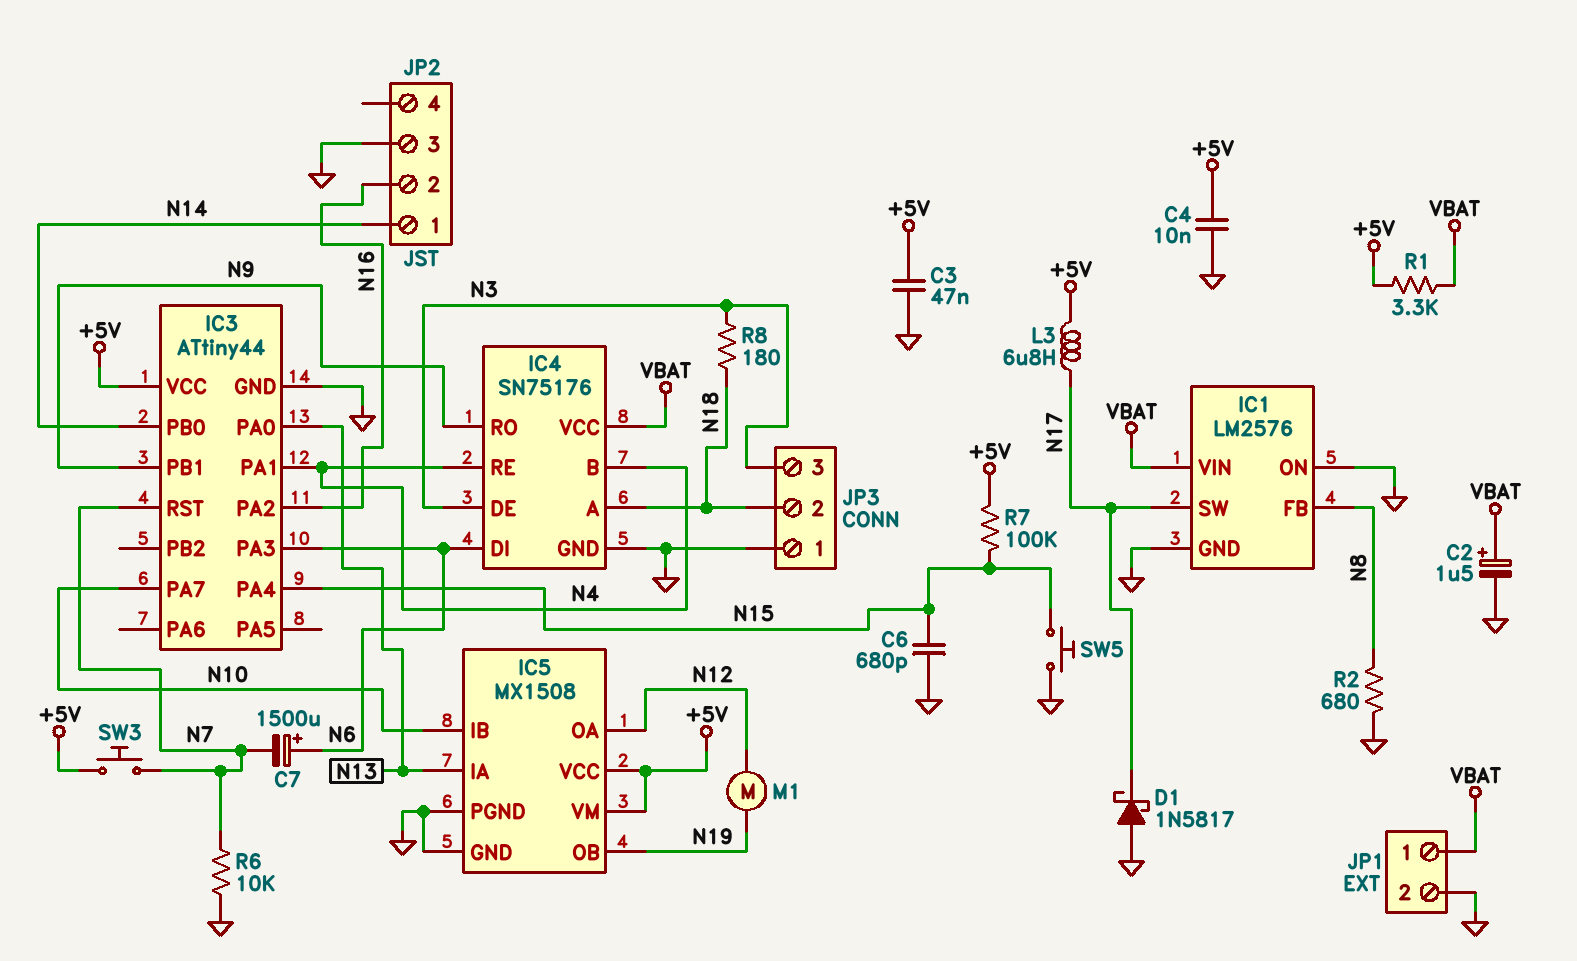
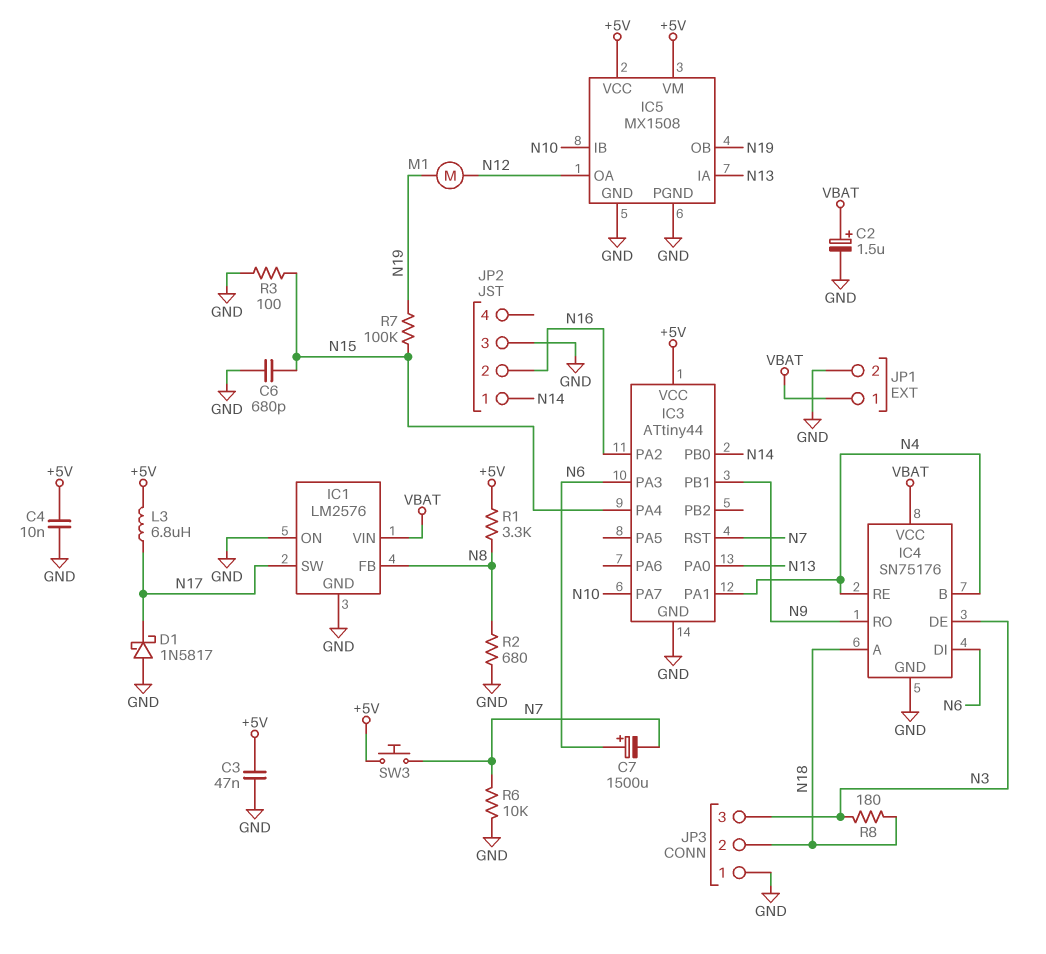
R1: 3.3k (+5V, VBAT) -> 3.3k (+5V, N8)
R3: none -> 100 (GND, N15)
R7: 100k (+5V, N15) -> 100k (N15, N19)
SW5: button (GND, N15) -> none

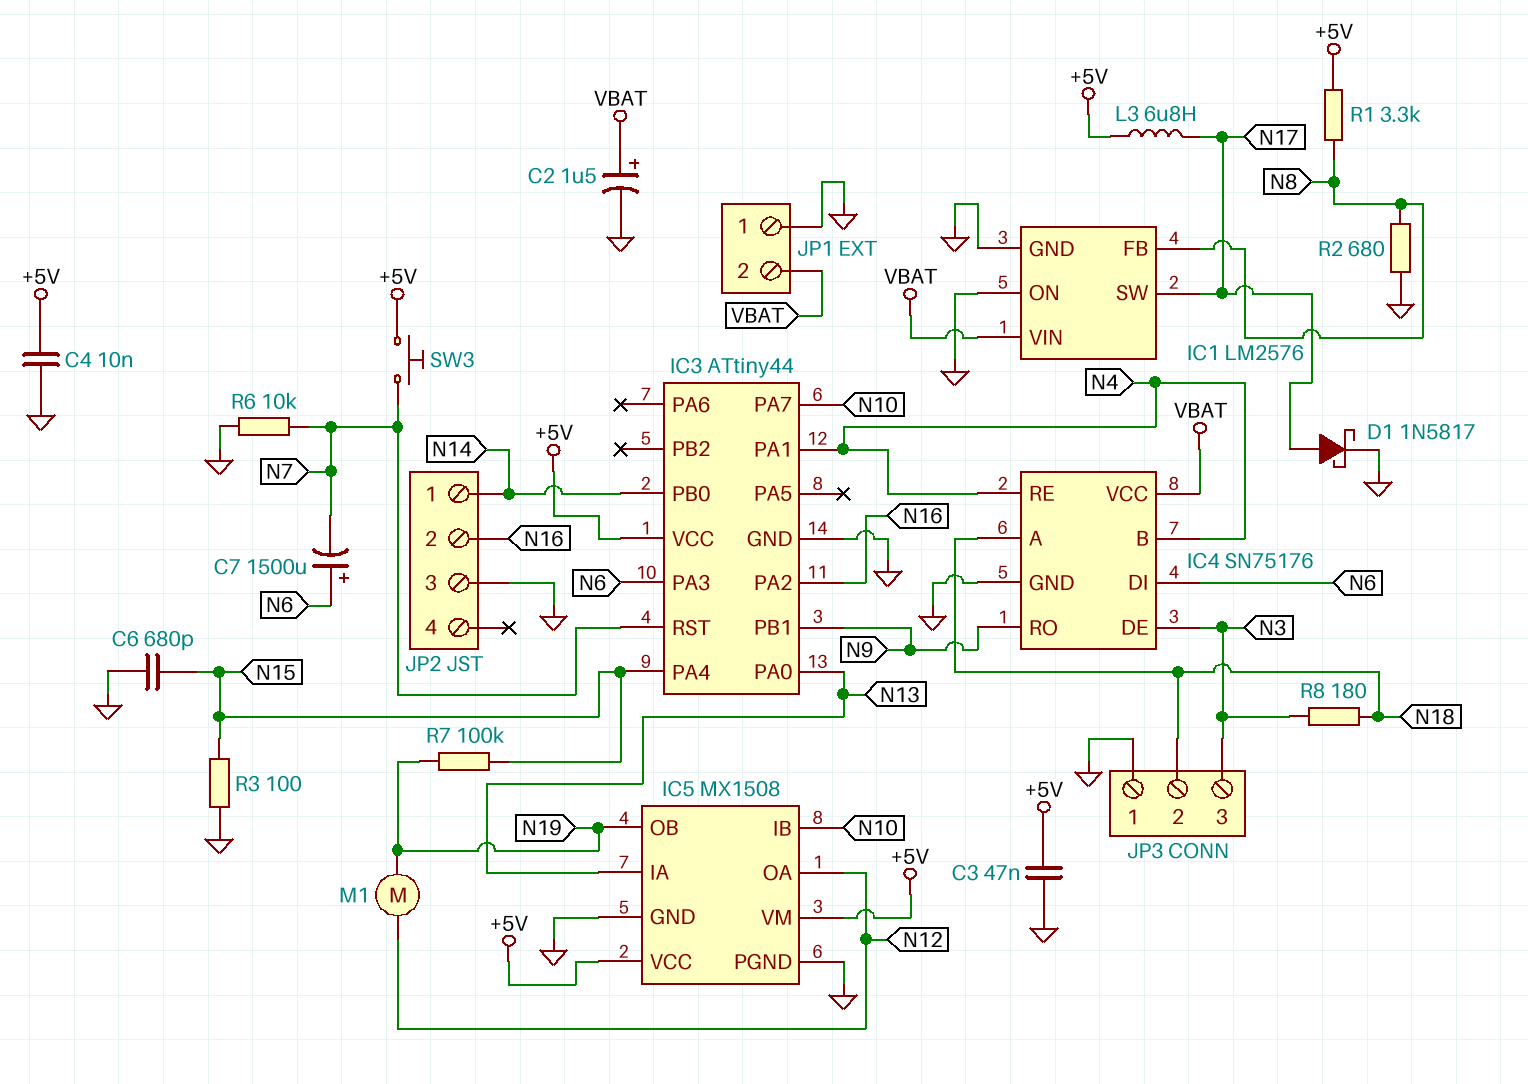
D1: schottky 1N5817 (A GND, K N17) -> schottky 1N5817 (A N17, K GND)
JP1 pin 1: VBAT -> GND
JP1 pin 2: GND -> VBAT

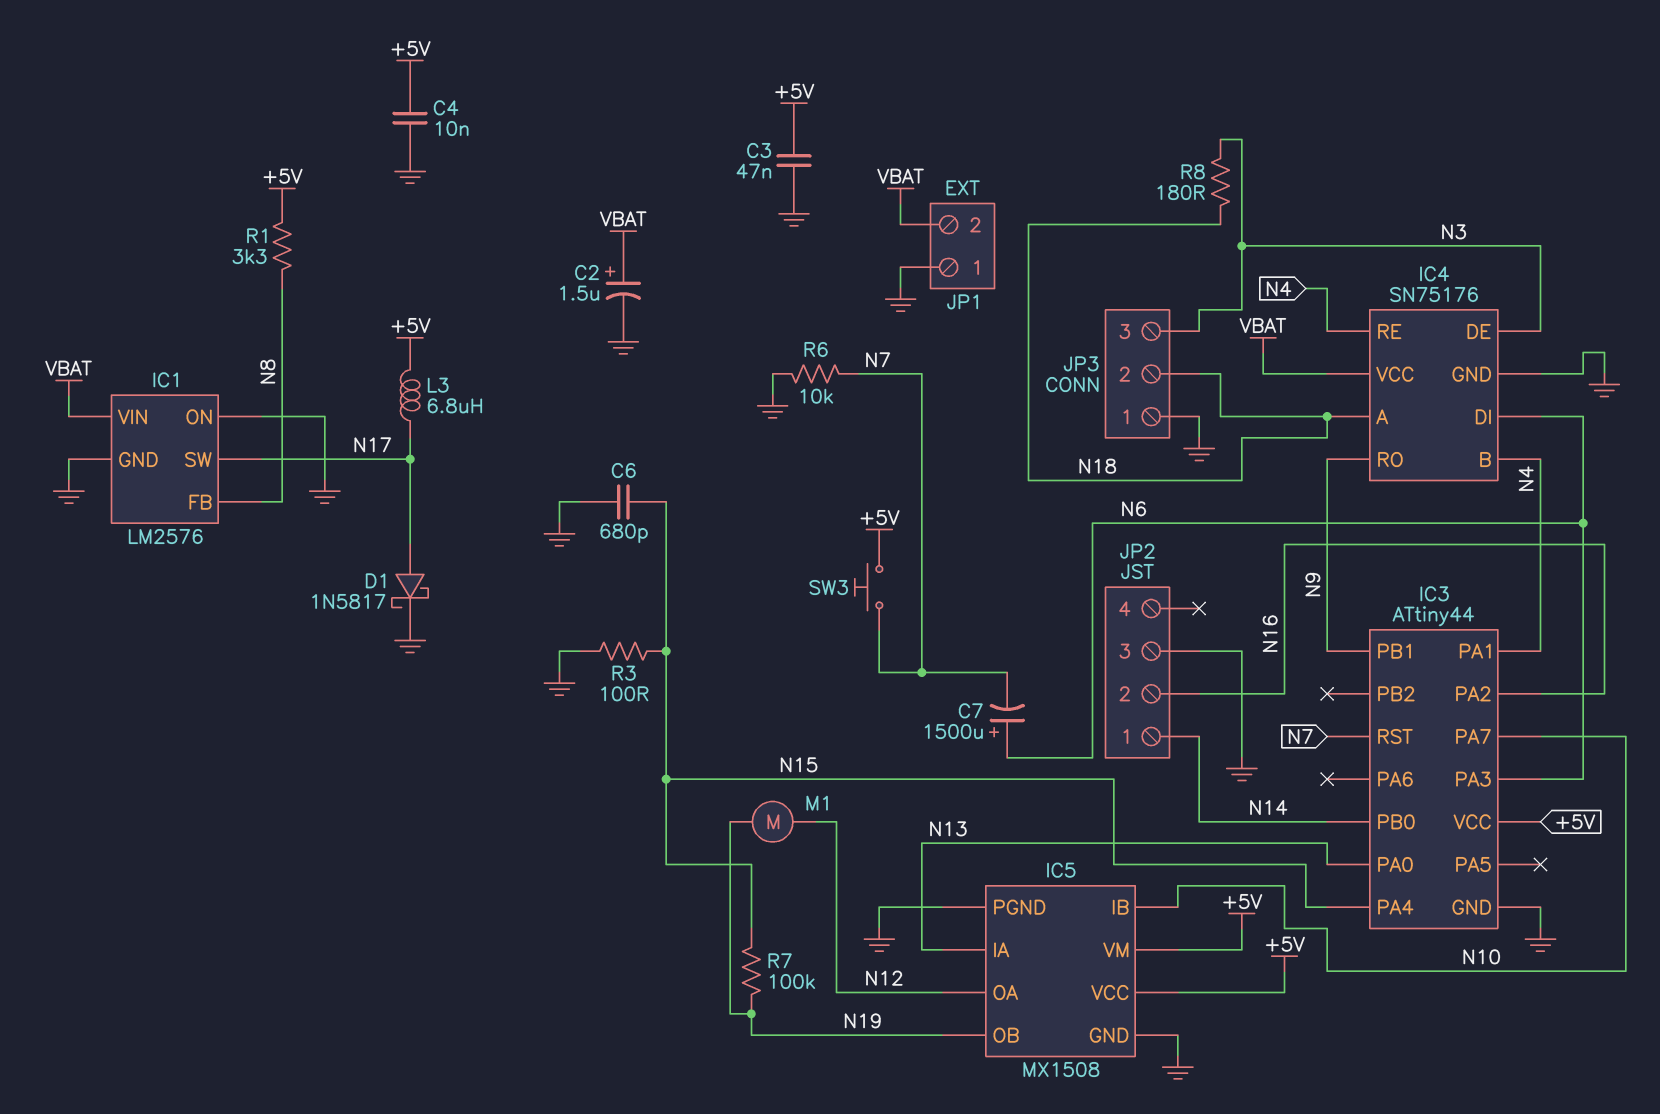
R2: 680 (GND, N8) -> none

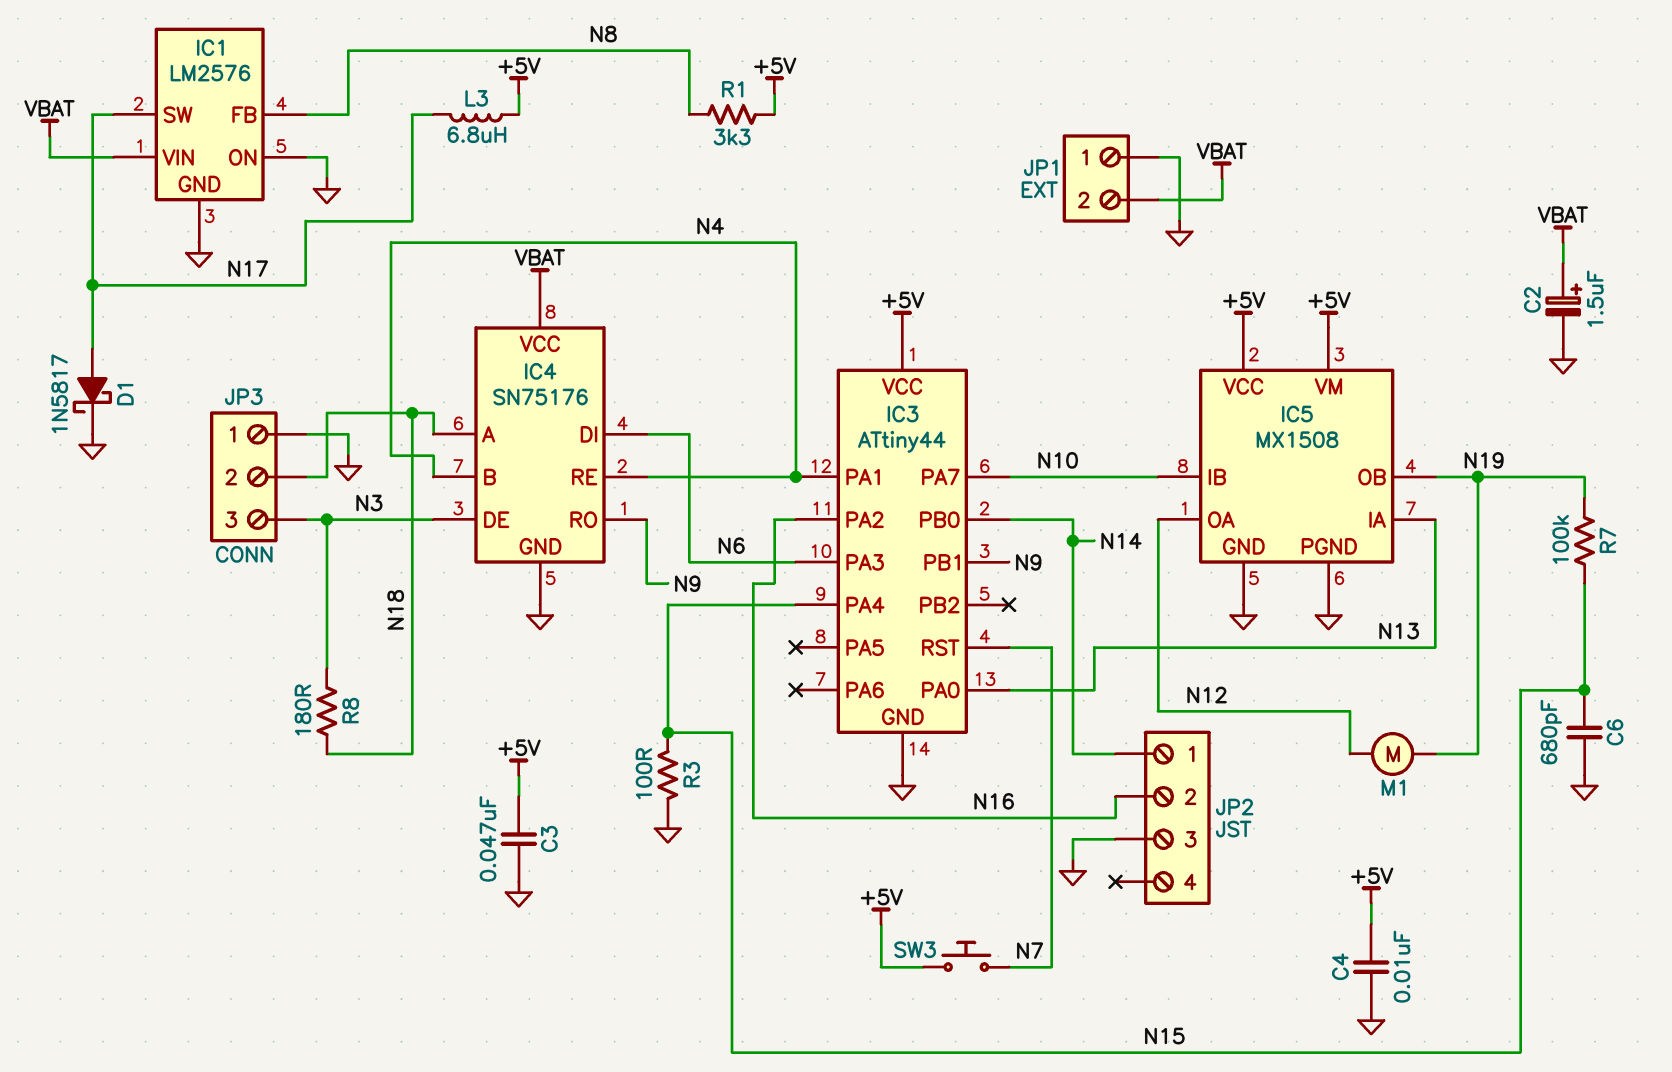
C7: 1500uF (plus N6, minus N7) -> none
R6: 10k (GND, N7) -> none

